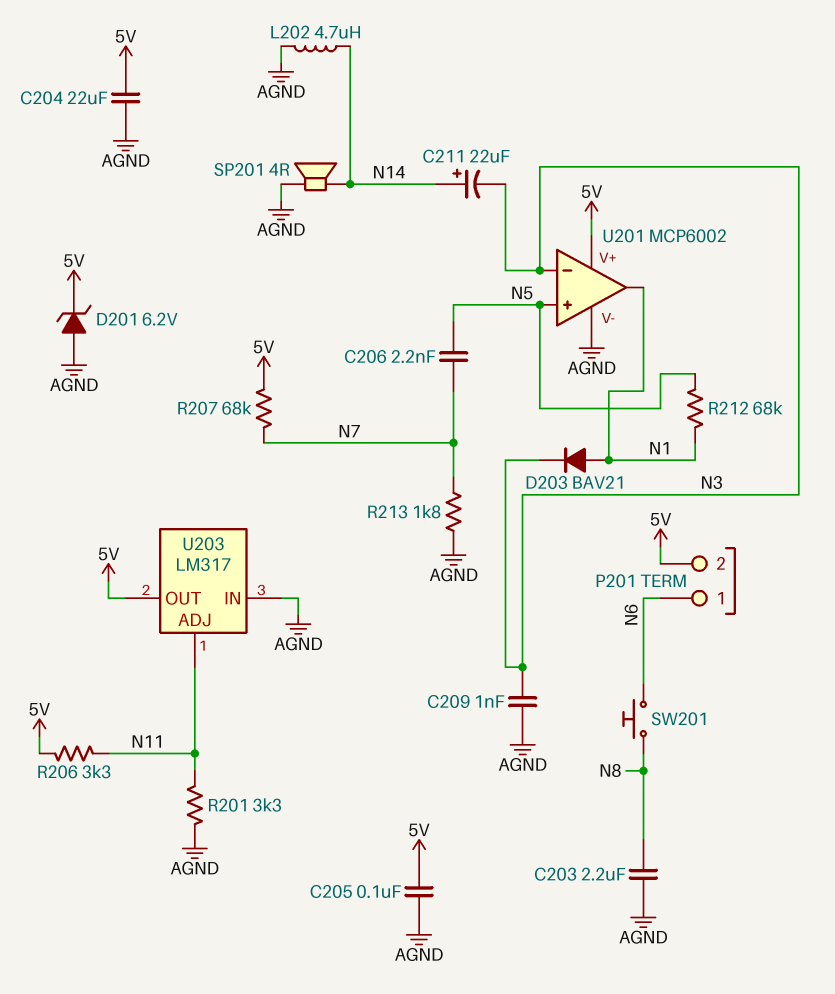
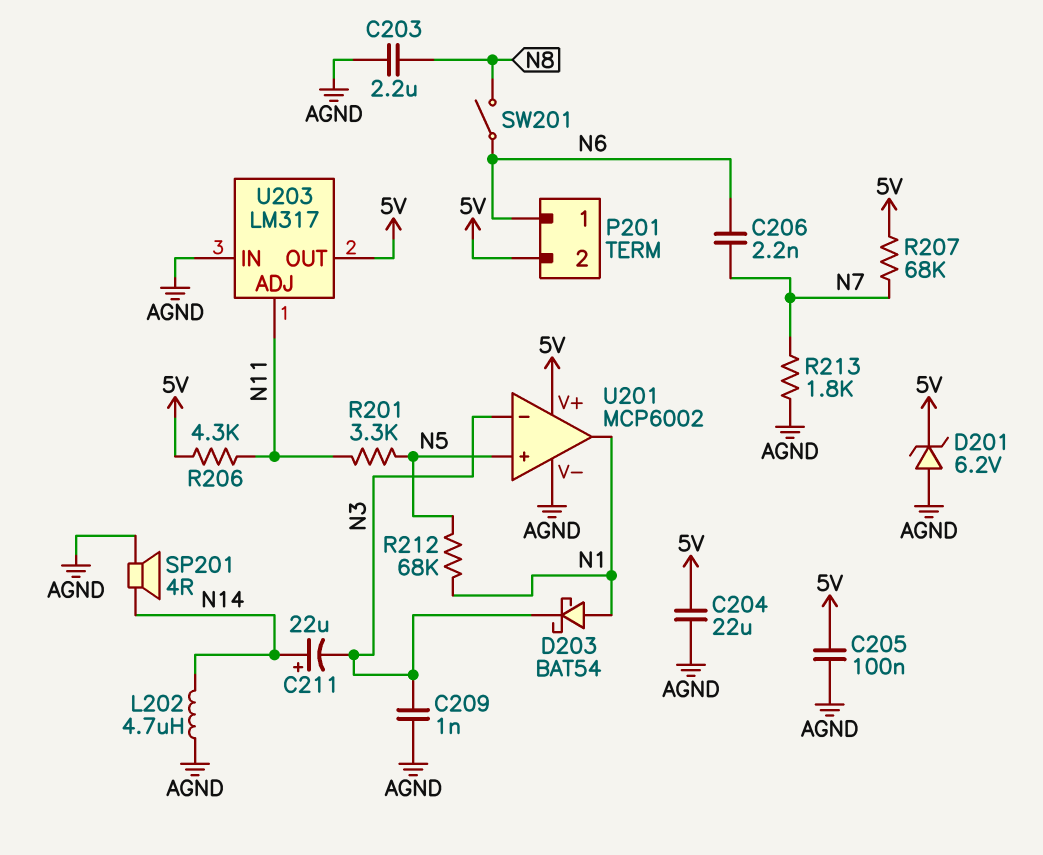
C206: 2.2nF (N5, N7) -> 2.2nF (N6, N7)
D203: diode BAV21 (A N1, K N3) -> schottky BAT54 (A N1, K N3)
R201: 3.3k (AGND, N11) -> 3.3k (N5, N11)
R206: 3.3k (5V, N11) -> 4.3k (5V, N11)
SW201: button (N6, N8) -> switch (N6, N8)

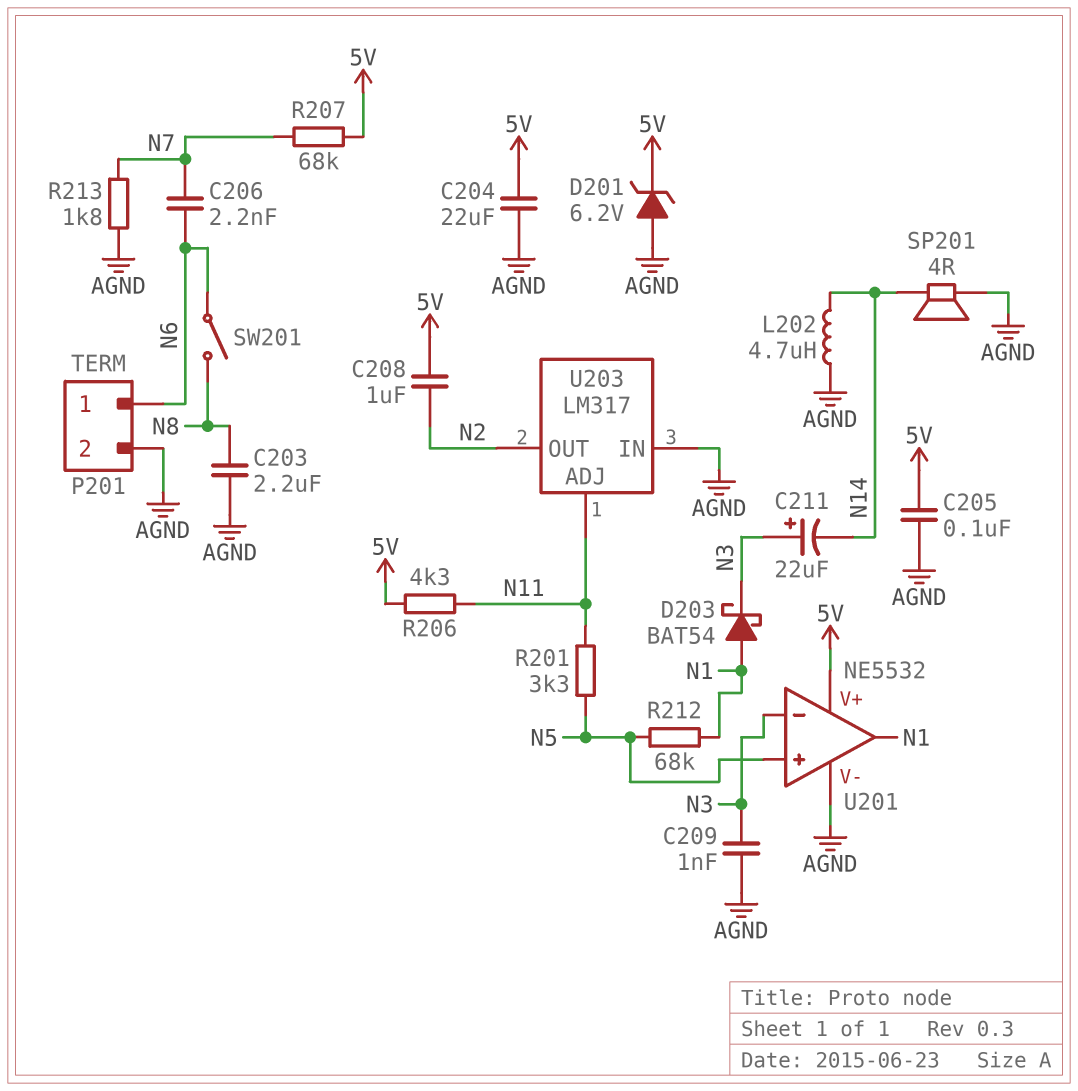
C208: none -> 1uF (5V, N2)
C211: 22uF (plus N14, minus N3) -> 22uF (plus N3, minus N14)
P201 pin 2: 5V -> AGND
U201: MCP6002 -> NE5532
U203 pin OUT: 5V -> N2

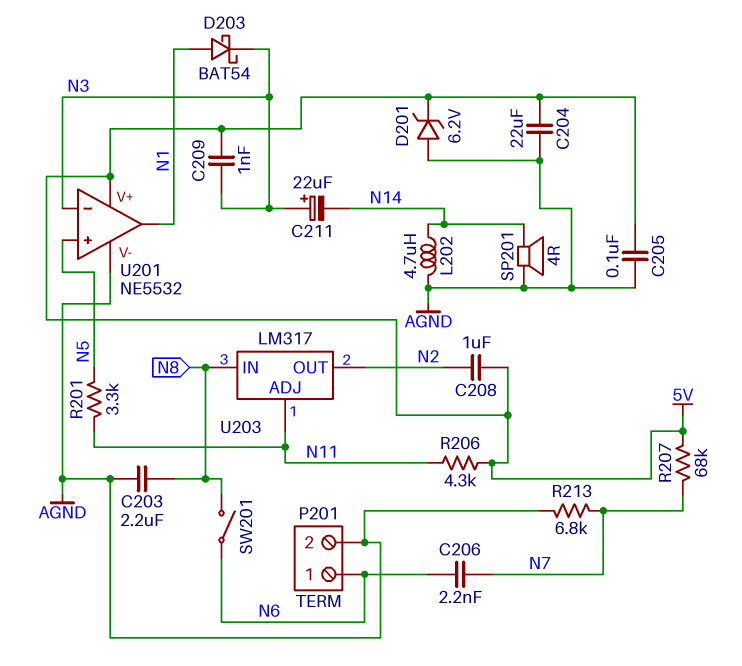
C209: 1nF (AGND, N3) -> 1nF (5V, N3)
R212: 68k (N1, N5) -> none
R213: 1.8k (AGND, N7) -> 6.8k (AGND, N7)
U203 pin IN: AGND -> N8

